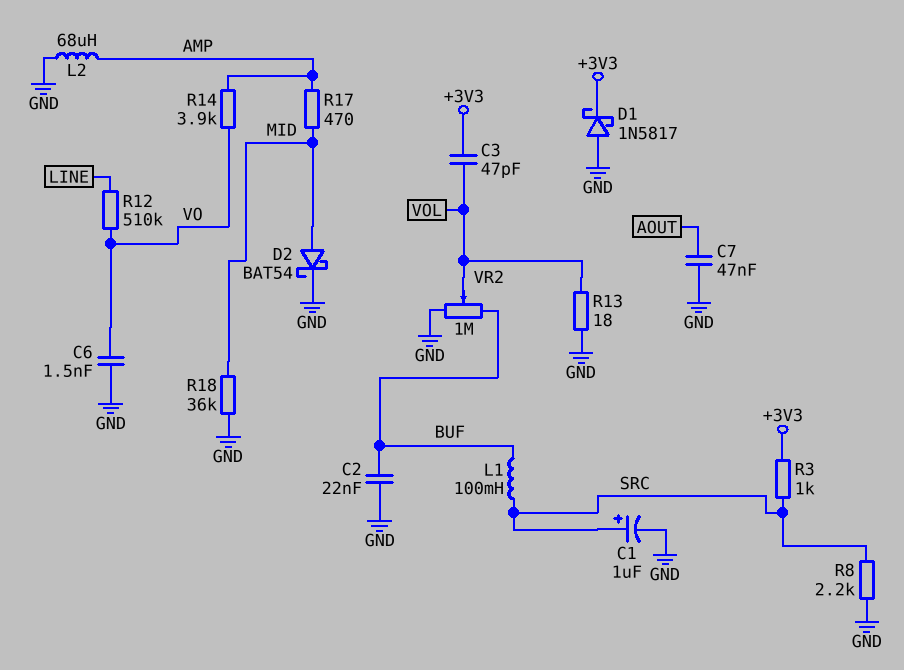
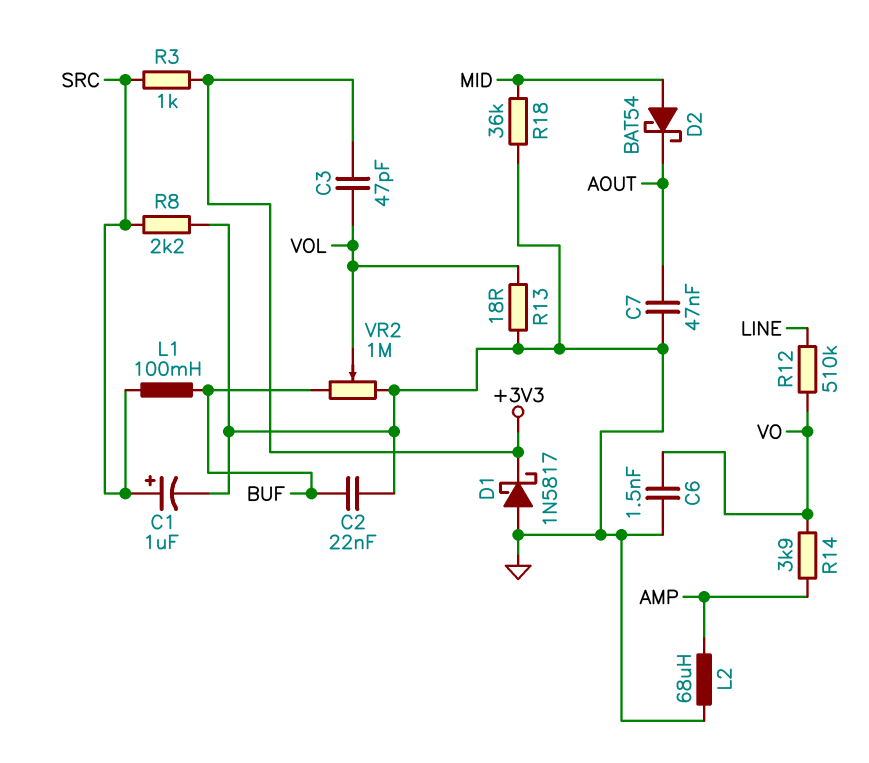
D2: schottky BAT54 (A MID, K GND) -> schottky BAT54 (A MID, K AOUT)
R17: 470 (AMP, MID) -> none

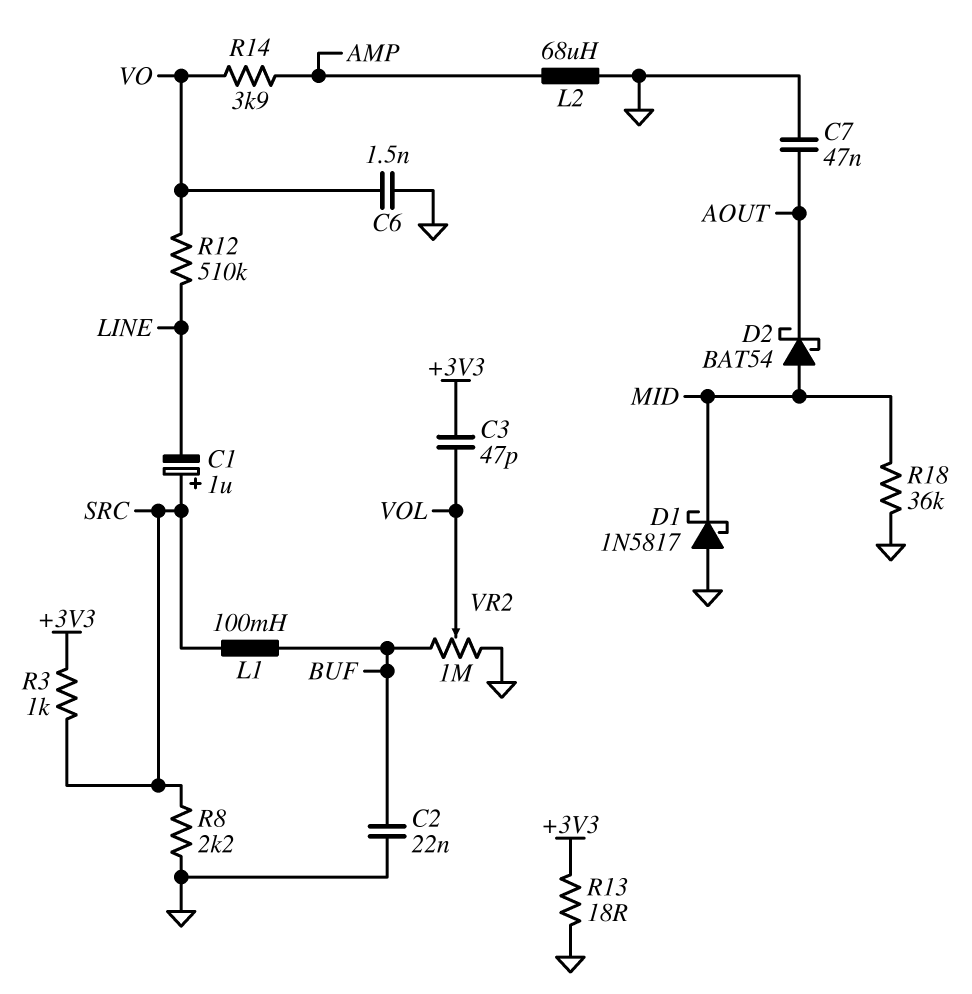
C1: 1uF (plus SRC, minus GND) -> 1uF (plus SRC, minus LINE)
D1: schottky 1N5817 (A GND, K +3V3) -> schottky 1N5817 (A GND, K MID)
R13: 18 (GND, VOL) -> 18 (+3V3, GND)

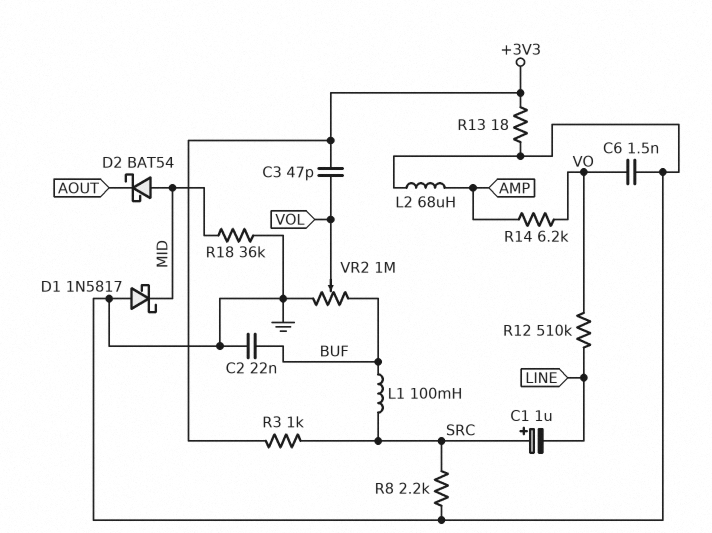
C7: 47nF (AOUT, GND) -> none
R14: 3.9k (AMP, VO) -> 6.2k (AMP, VO)

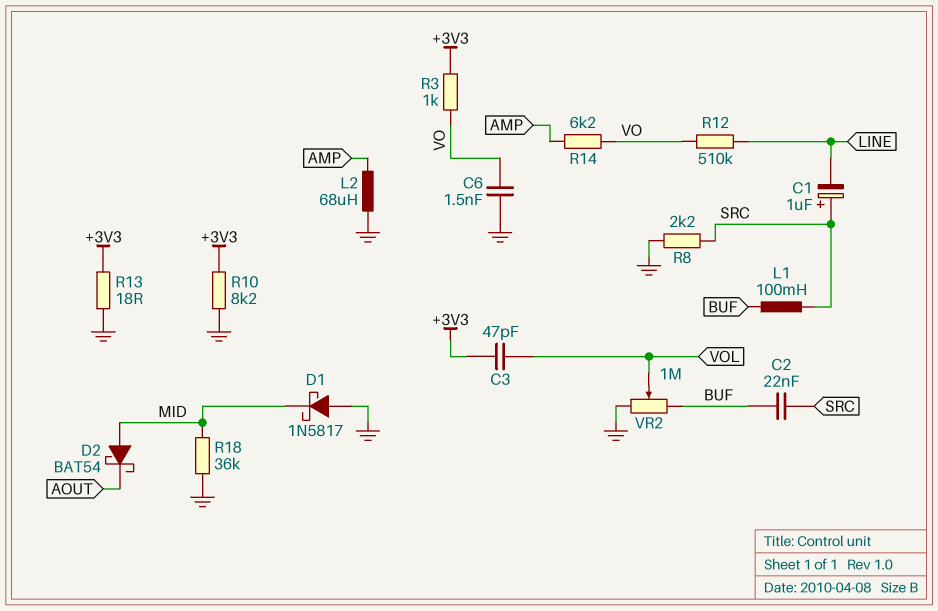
C2: 22nF (BUF, GND) -> 22nF (BUF, SRC)
R3: 1k (+3V3, SRC) -> 1k (+3V3, VO)
R10: none -> 8.2k (+3V3, GND)

